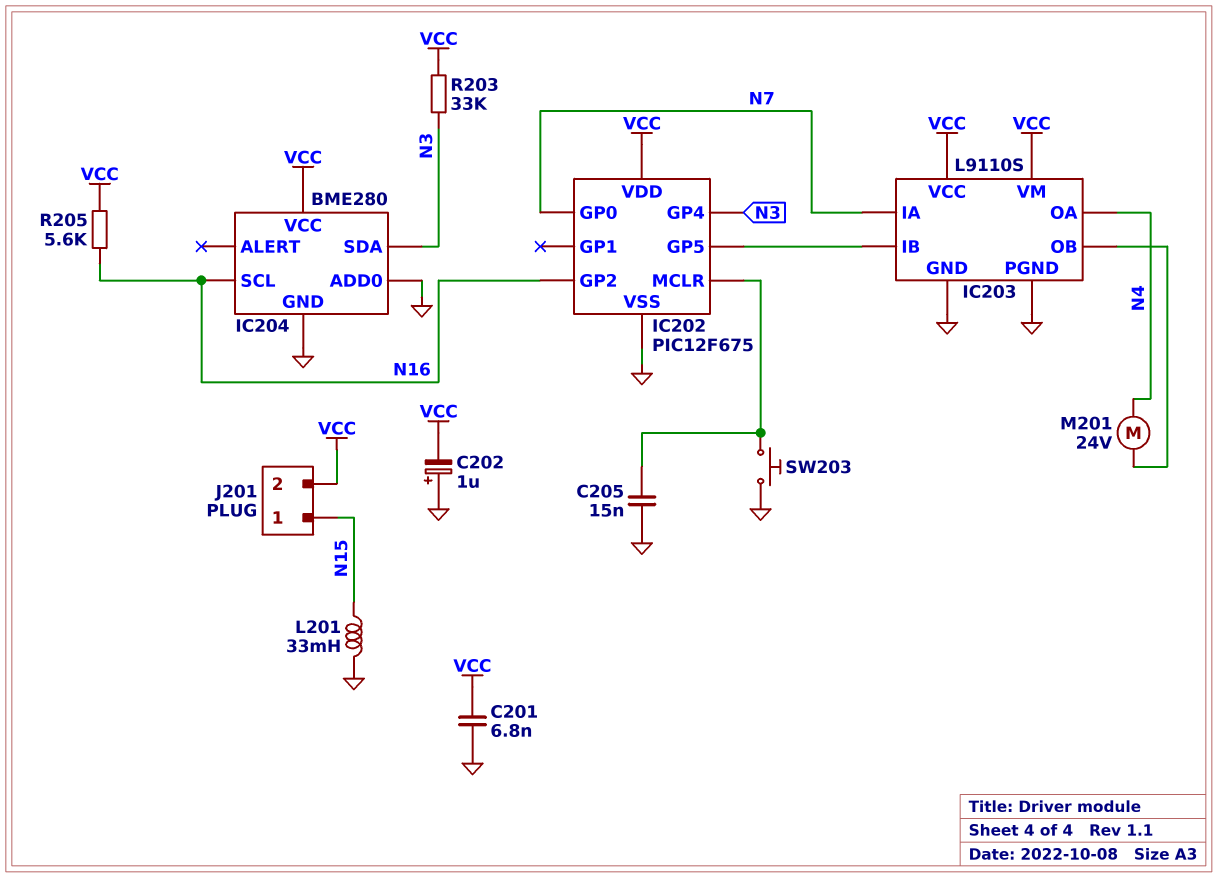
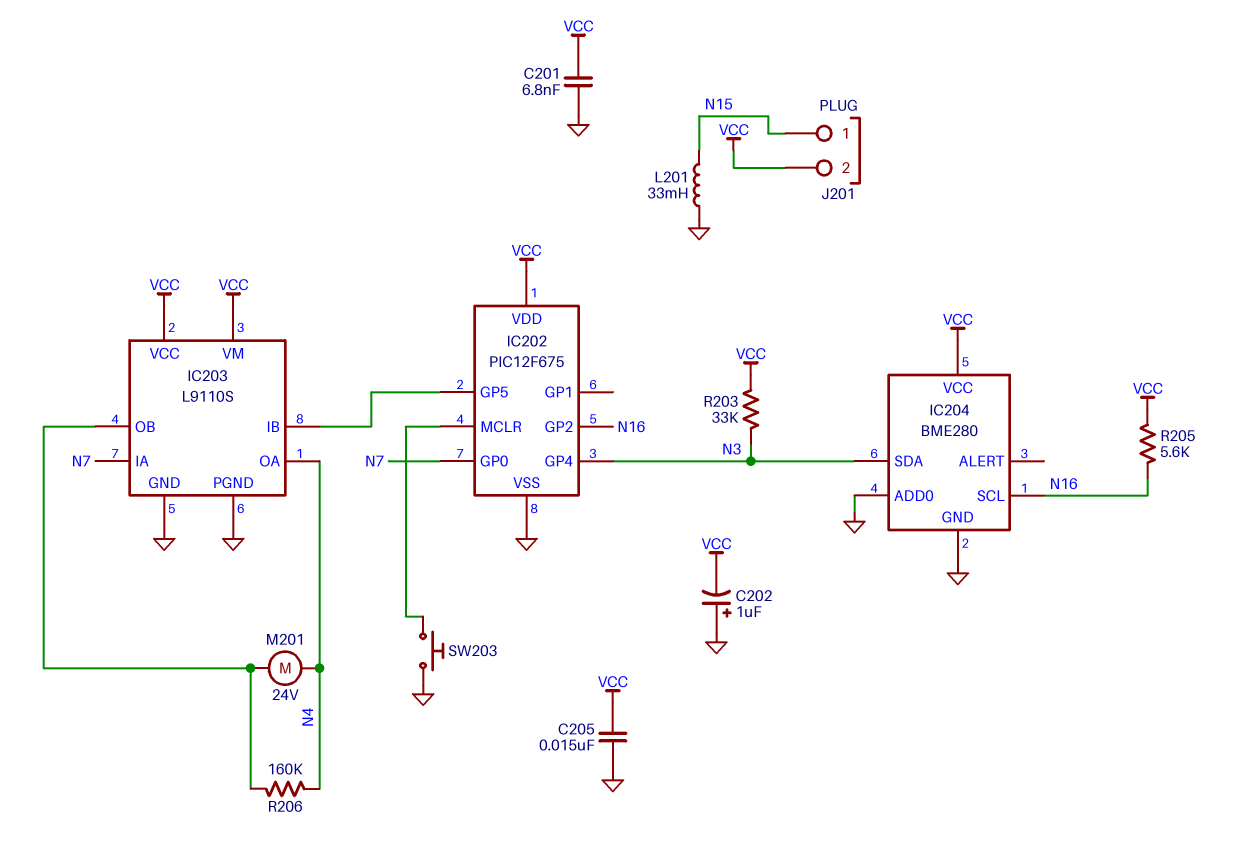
C205: 15nF (GND, IC202/MCLR) -> 15nF (GND, VCC)
R206: none -> 160k (IC203/OB, N4)

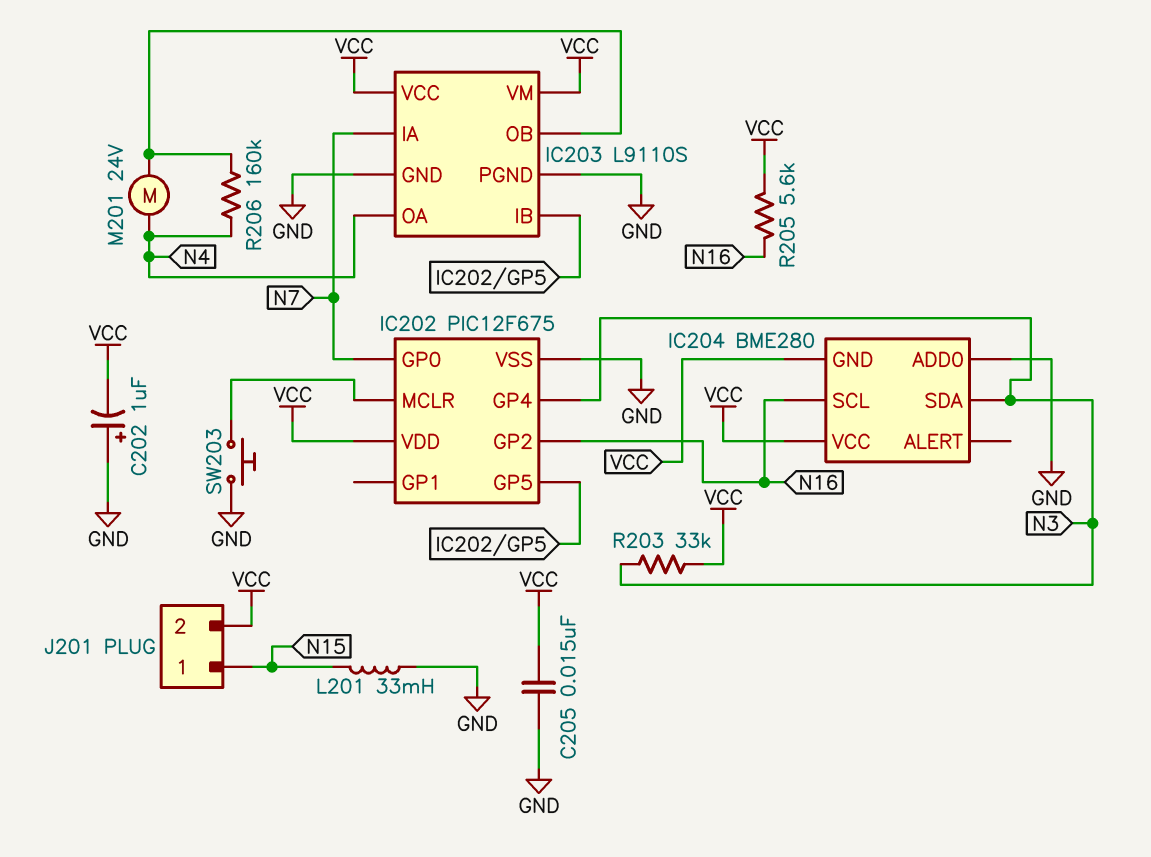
C201: 6.8nF (GND, VCC) -> none
IC204 pin GND: GND -> VCC

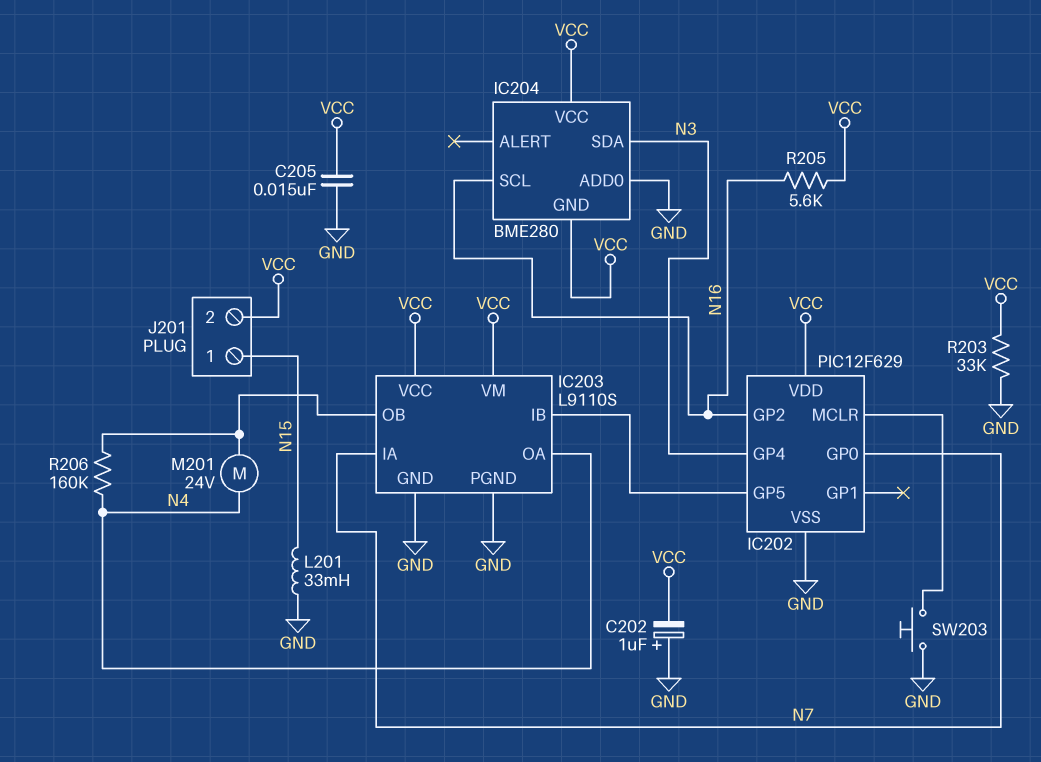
IC202: PIC12F675 -> PIC12F629
R203: 33k (N3, VCC) -> 33k (GND, VCC)

